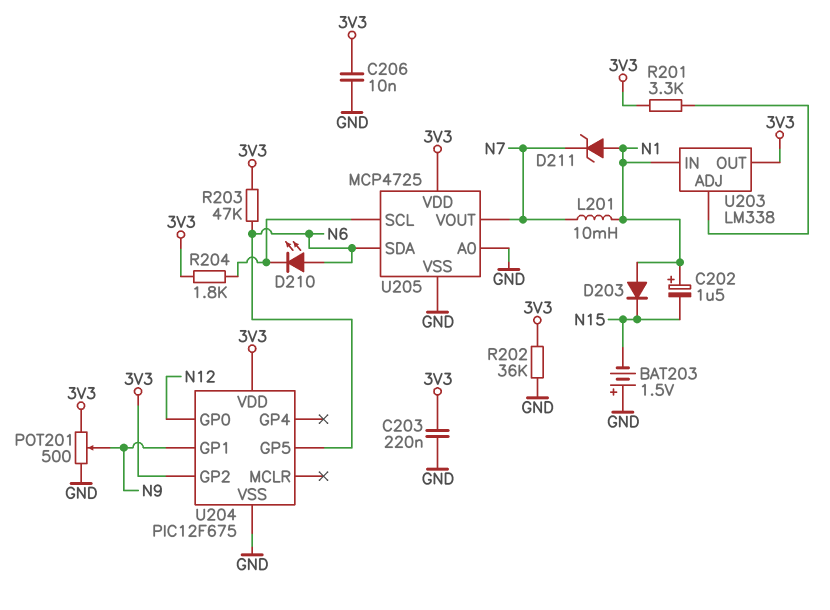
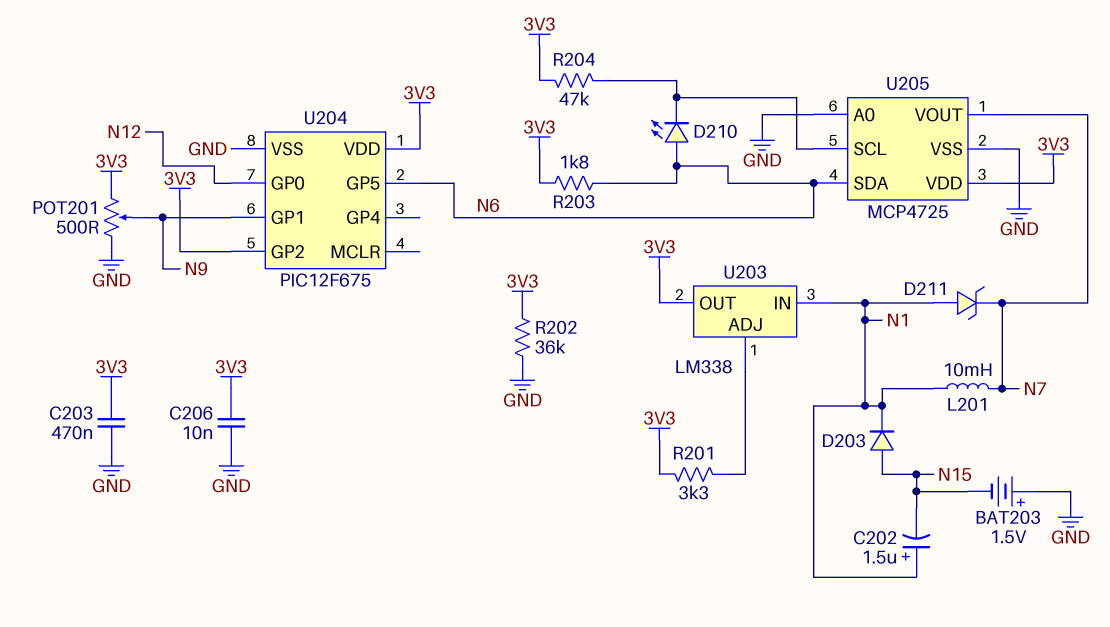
C203: 220nF (3V3, GND) -> 470nF (3V3, GND)
D203: diode (A N1, K N15) -> diode (A N15, K N1)
R203: 47k (3V3, N6) -> 1.8k (3V3, N6)
R204: 1.8k (3V3, U205/SCL) -> 47k (3V3, U205/SCL)

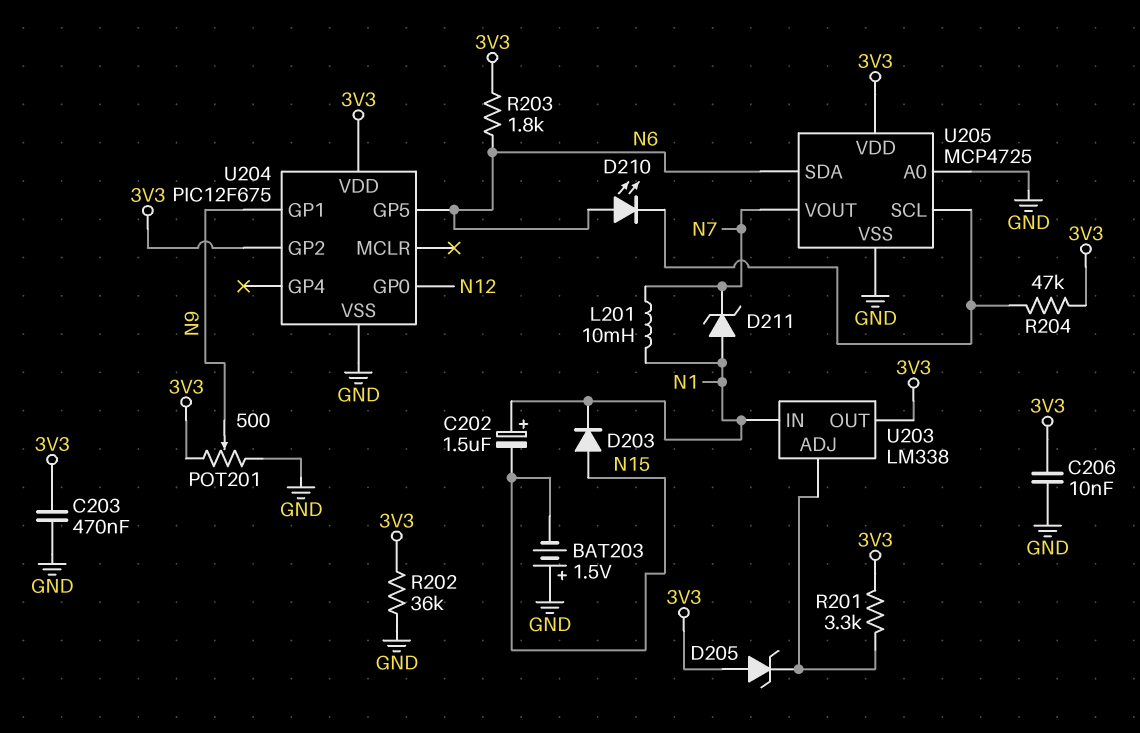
D205: none -> zener (A 3V3, K U203/ADJ)

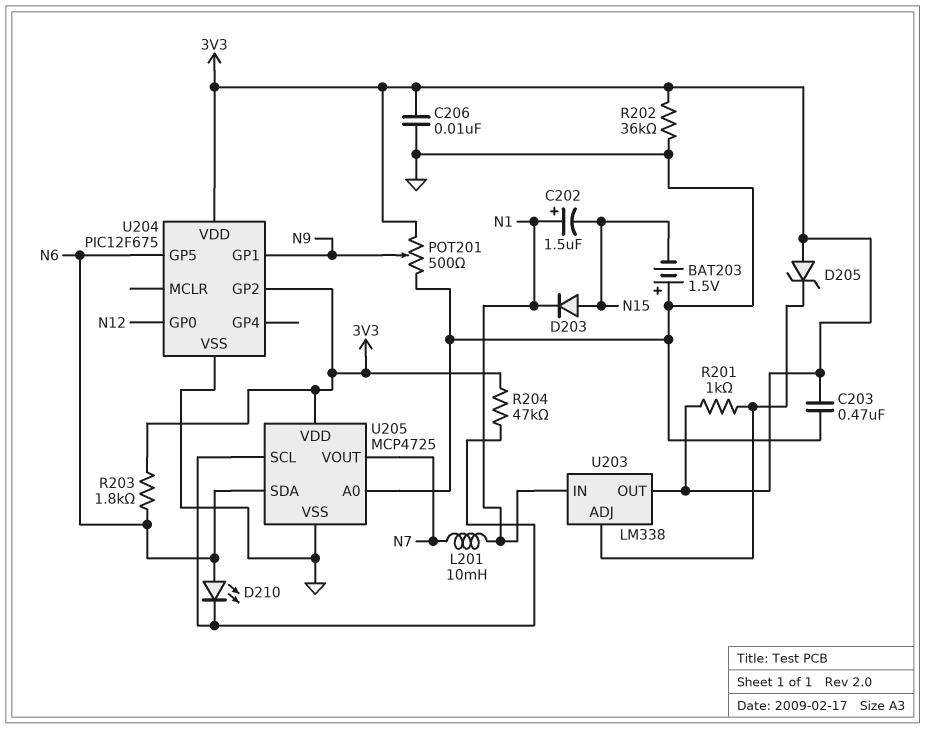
D211: zener (A N1, K N7) -> none
R201: 3.3k (3V3, U203/ADJ) -> 1k (3V3, U203/ADJ)

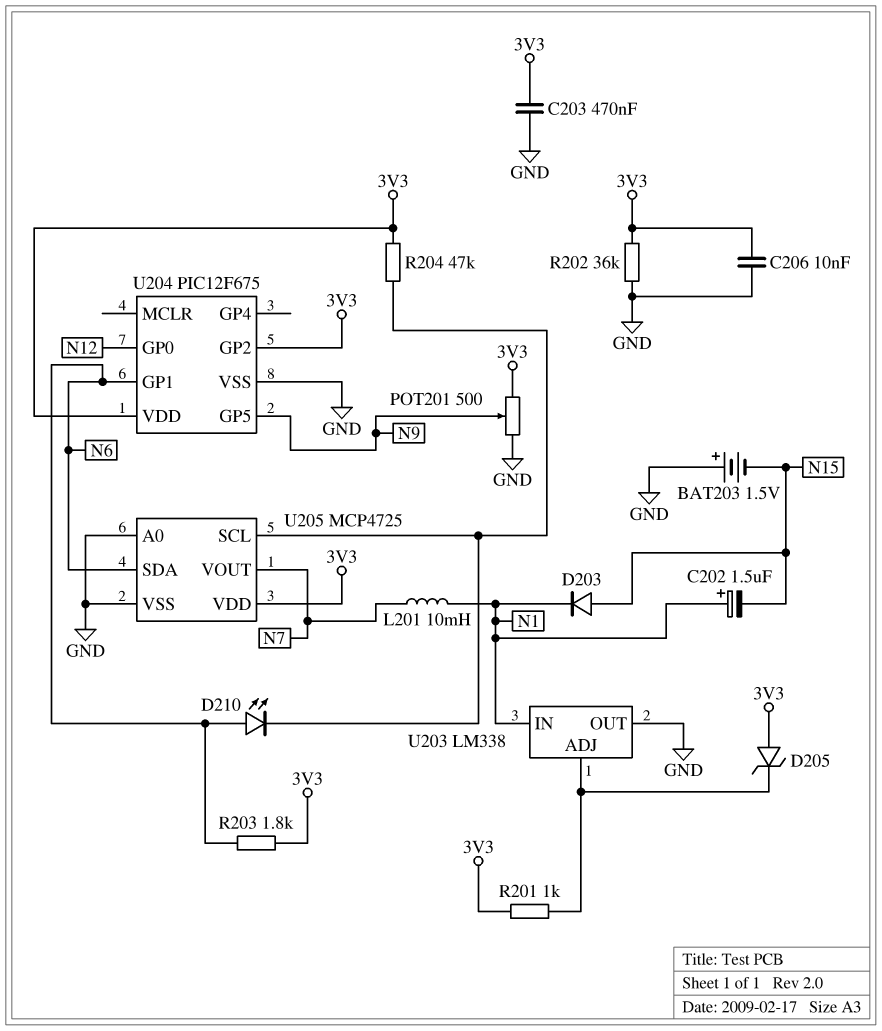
U203 pin OUT: 3V3 -> GND
U204 pin GP1: N9 -> N6
U204 pin GP5: N6 -> N9

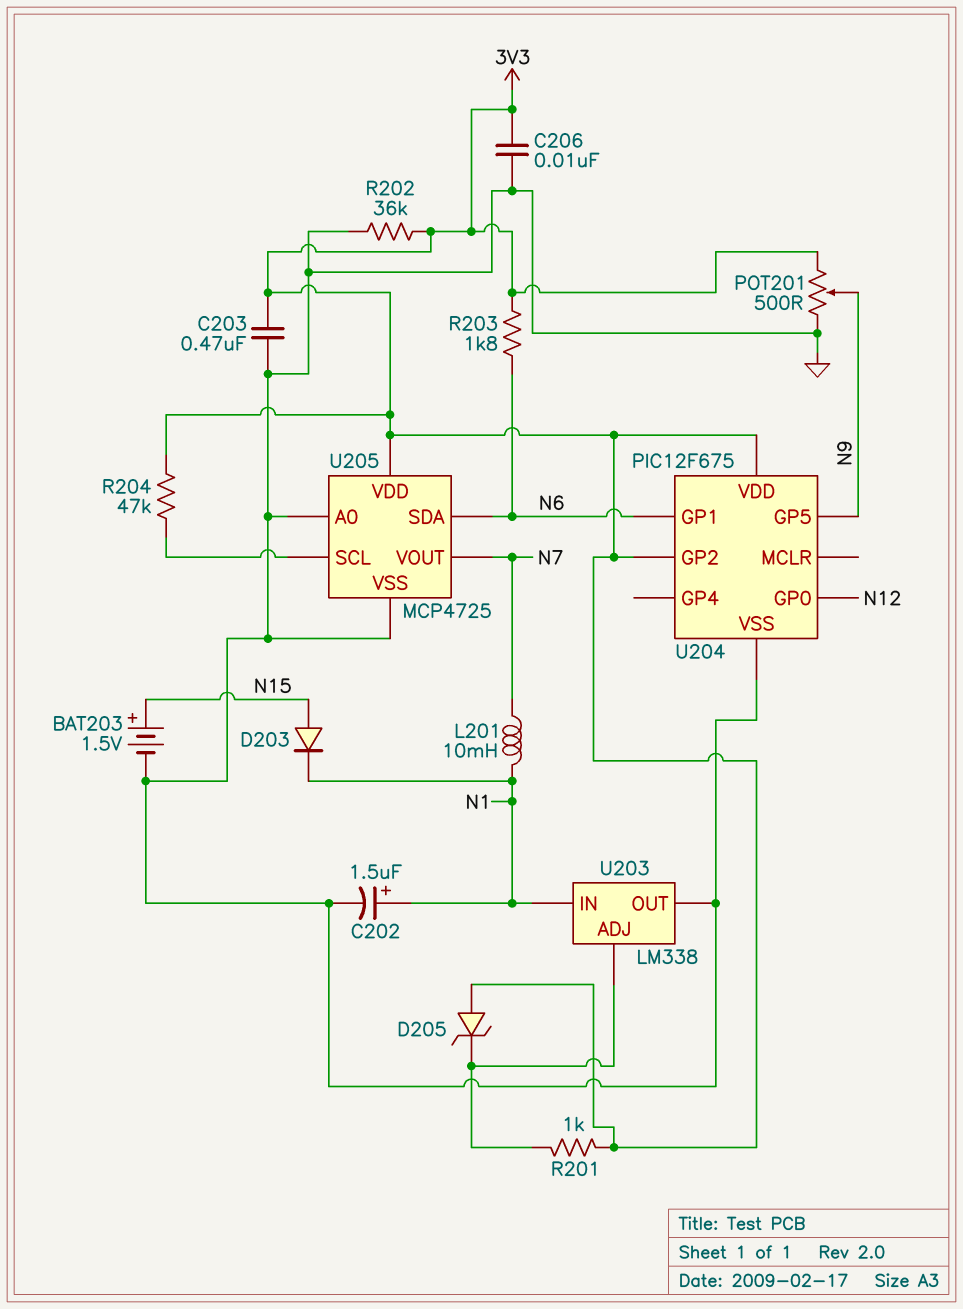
BAT203: 1.5V (plus GND, minus N15) -> 1.5V (plus N15, minus GND)
C202: 1.5uF (plus N1, minus N15) -> 1.5uF (plus N1, minus GND)
D210: LED (A N6, K U205/SCL) -> none

